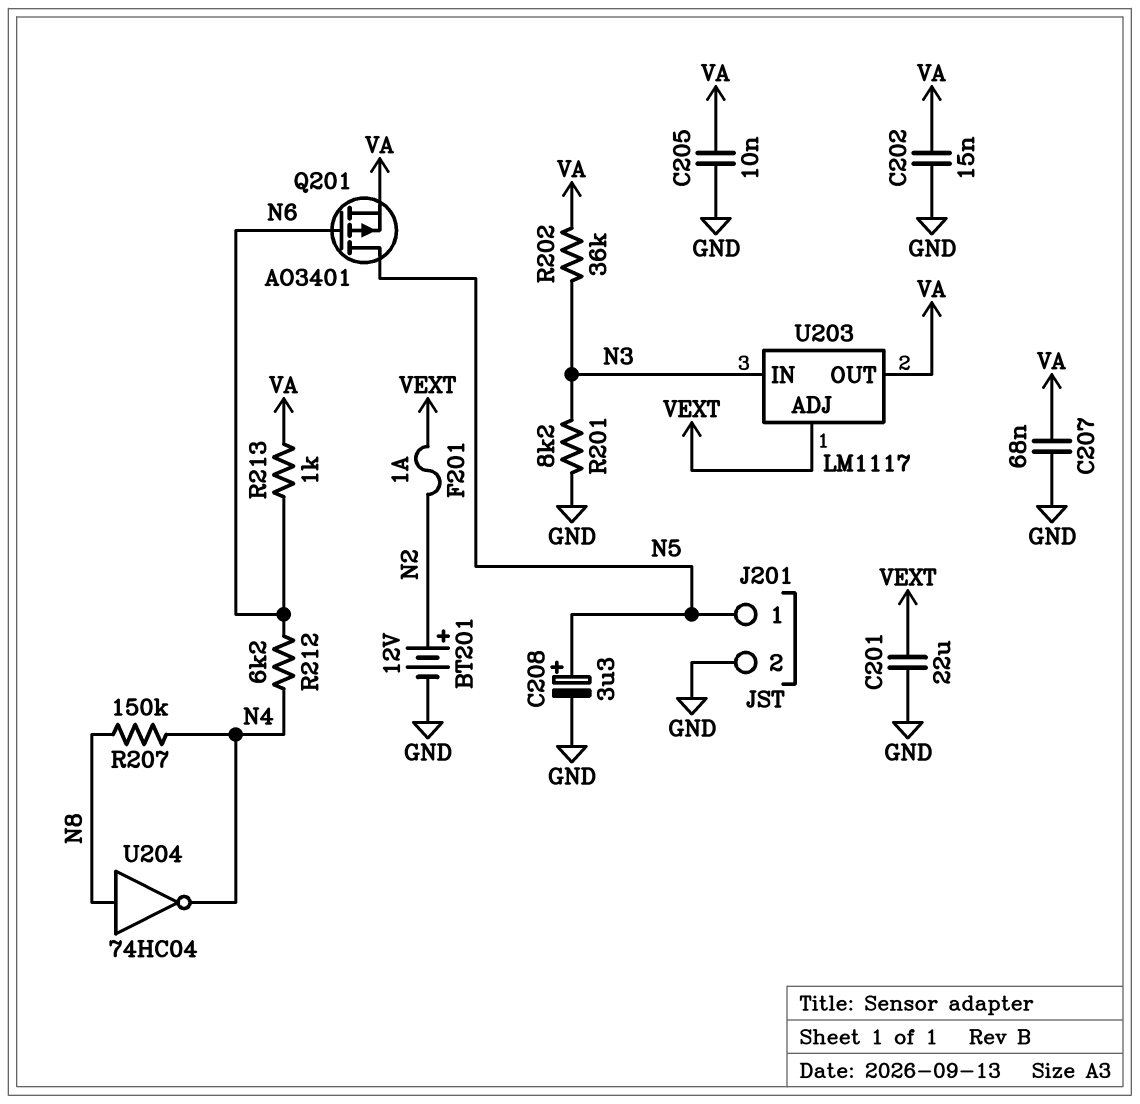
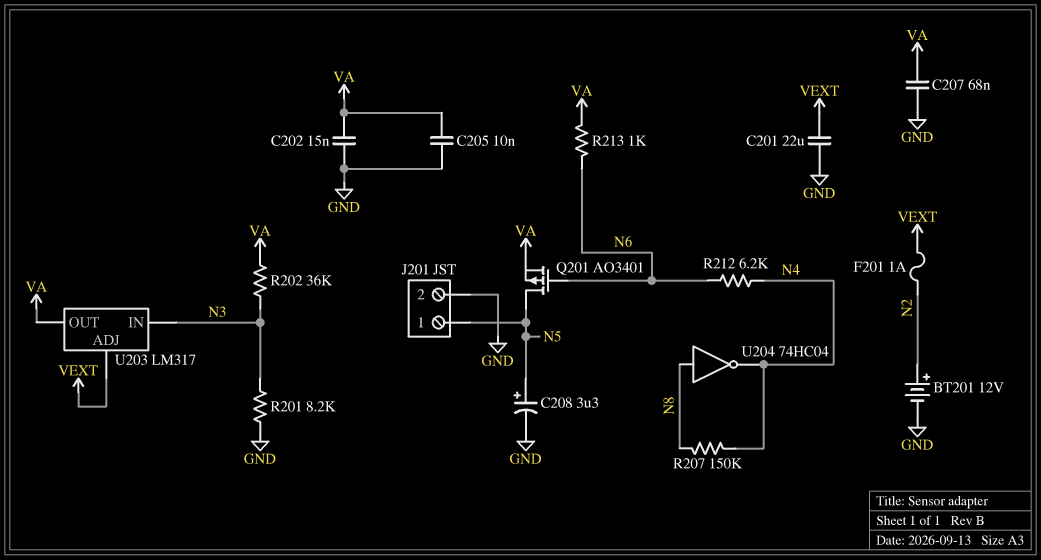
U203: LM1117 -> LM317

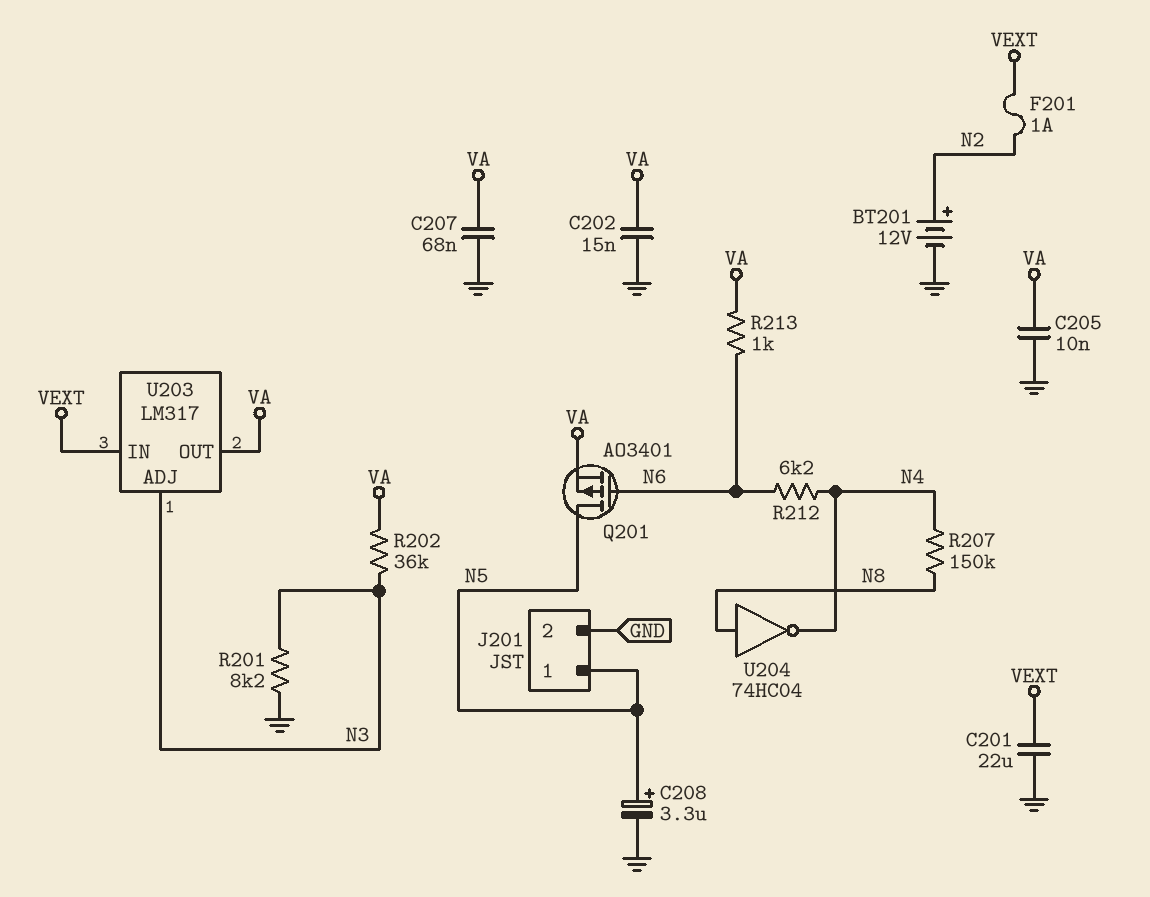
U203 pin ADJ: VEXT -> N3
U203 pin IN: N3 -> VEXT

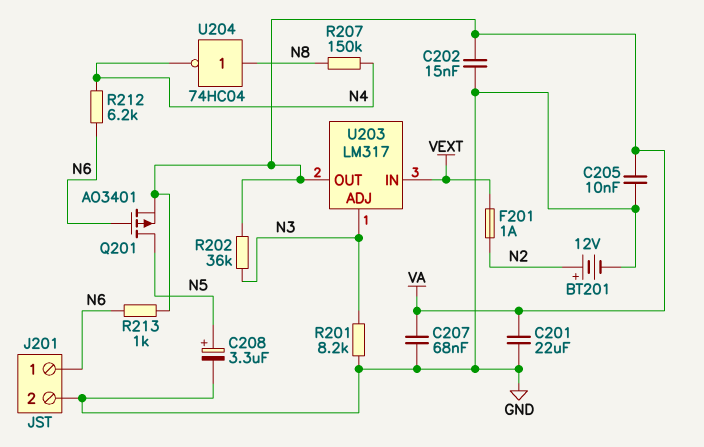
C201: 22uF (GND, VEXT) -> 22uF (GND, VA)
J201 pin 1: N5 -> N6

